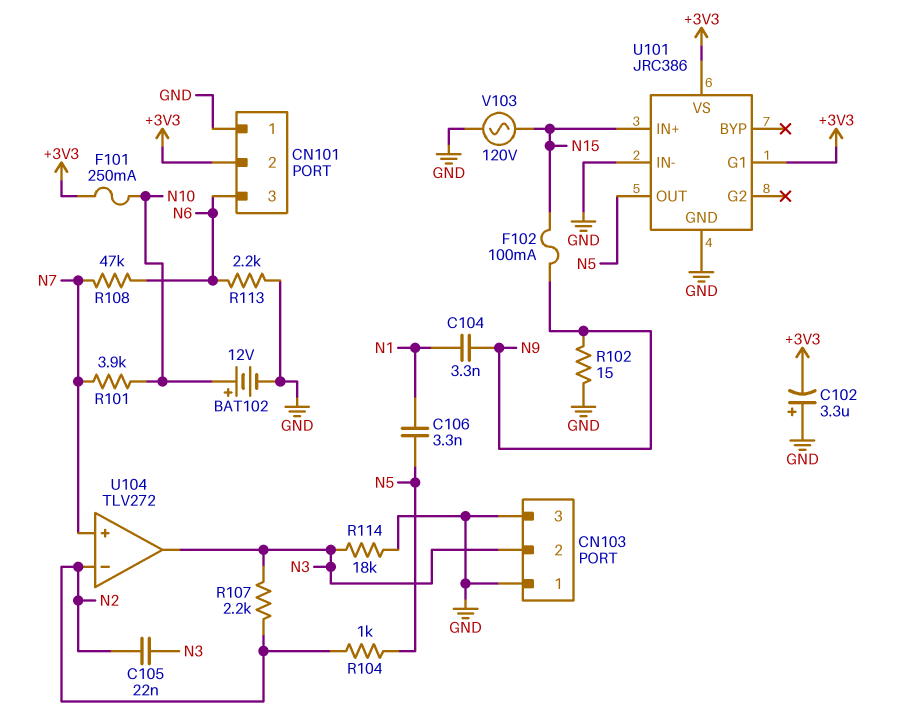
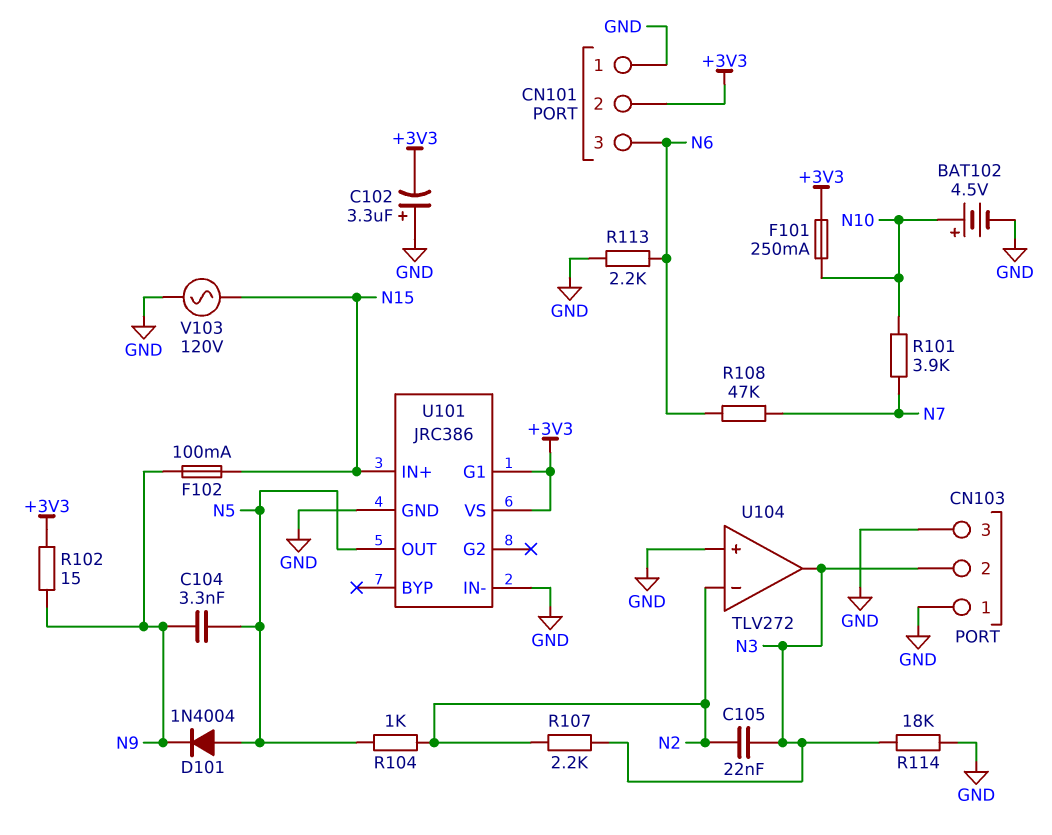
BAT102: 12V (plus N10, minus GND) -> 4.5V (plus N10, minus GND)
C104: 3.3nF (N1, N9) -> 3.3nF (N5, N9)
C106: 3.3nF (N1, N5) -> none
D101: none -> diode 1N4004 (A N5, K N9)
R102: 15 (GND, N9) -> 15 (+3V3, N9)
U104 pin in+: N7 -> GND

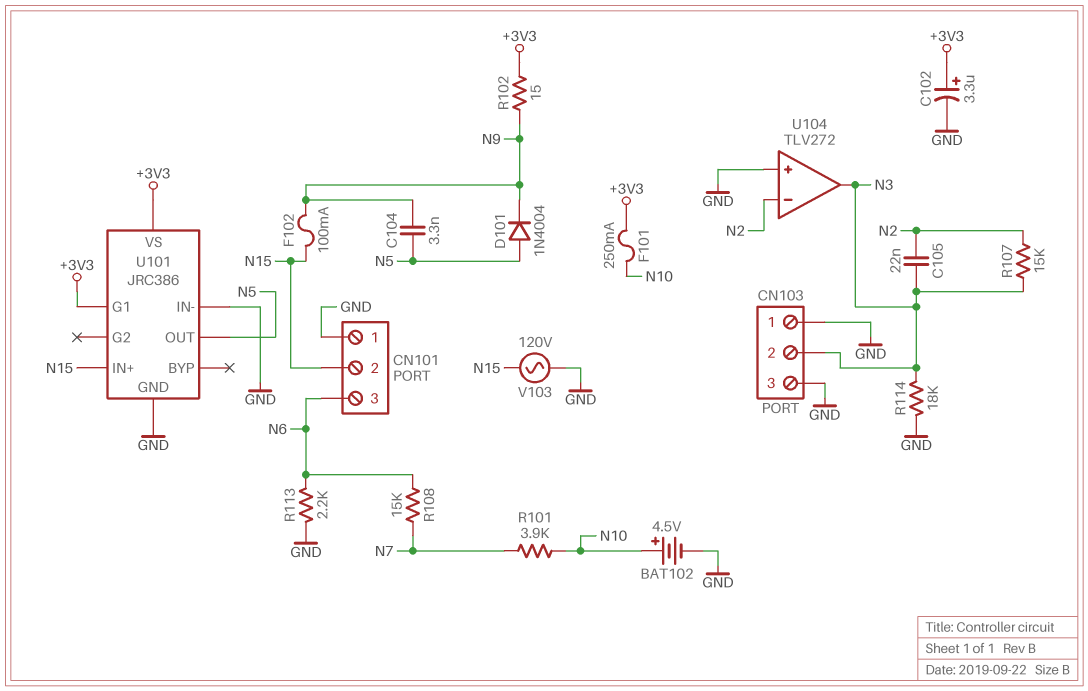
C102: 3.3uF (plus GND, minus +3V3) -> 3.3uF (plus +3V3, minus GND)
CN101 pin 2: +3V3 -> N15
R104: 1k (N2, N5) -> none
R107: 2.2k (N2, N3) -> 15k (N2, N3)
R108: 47k (N6, N7) -> 15k (N6, N7)

